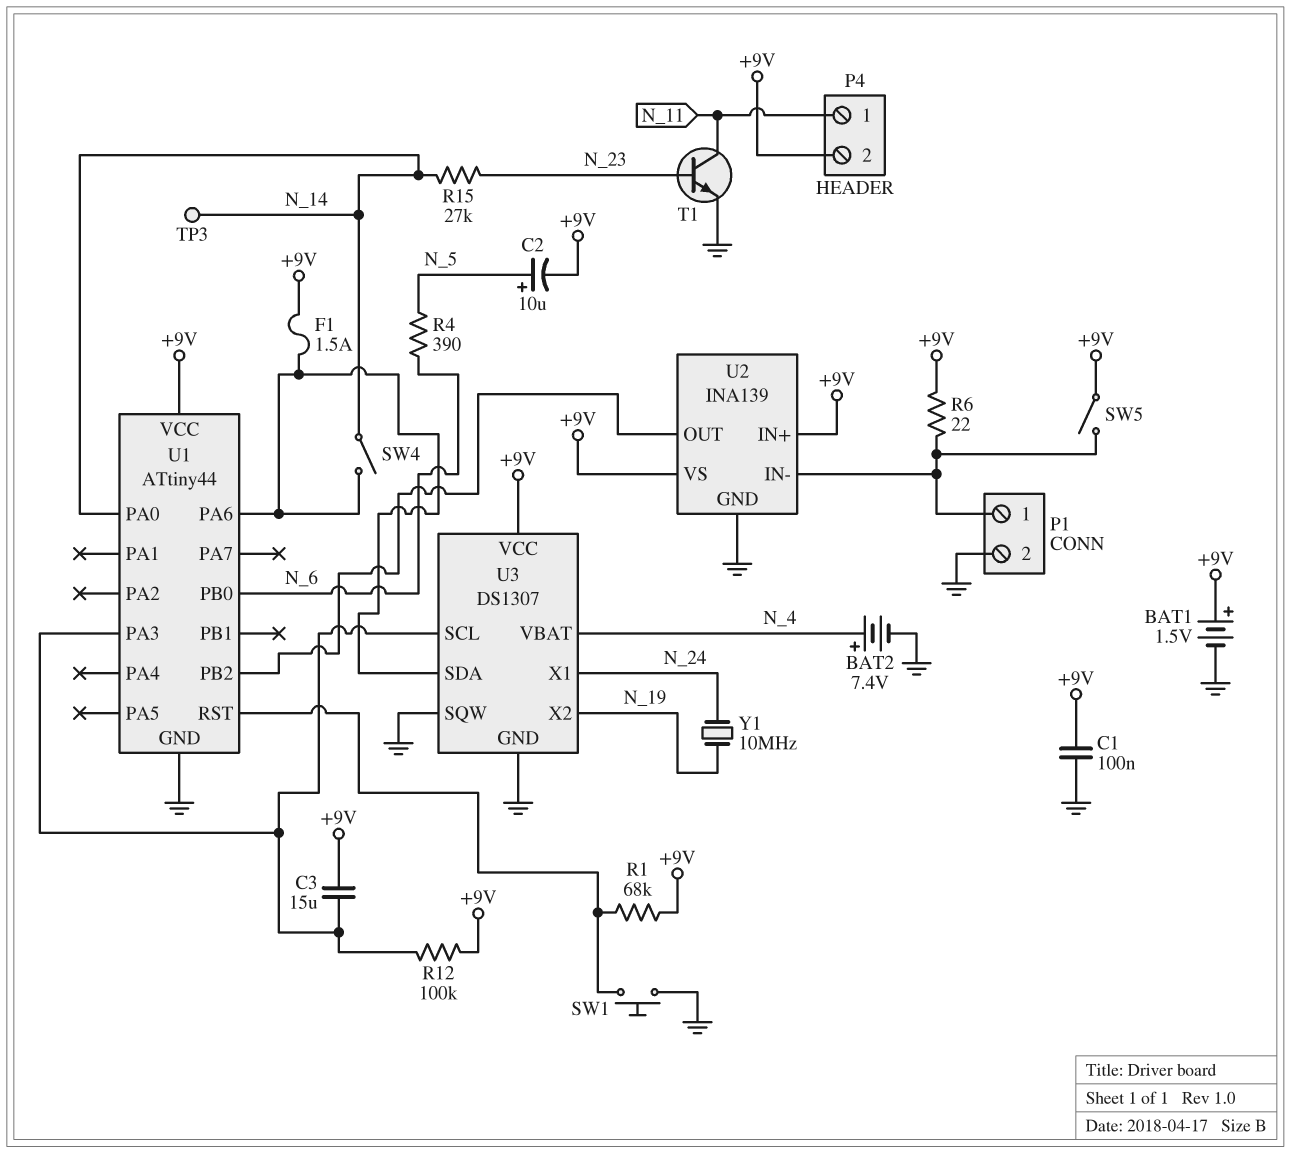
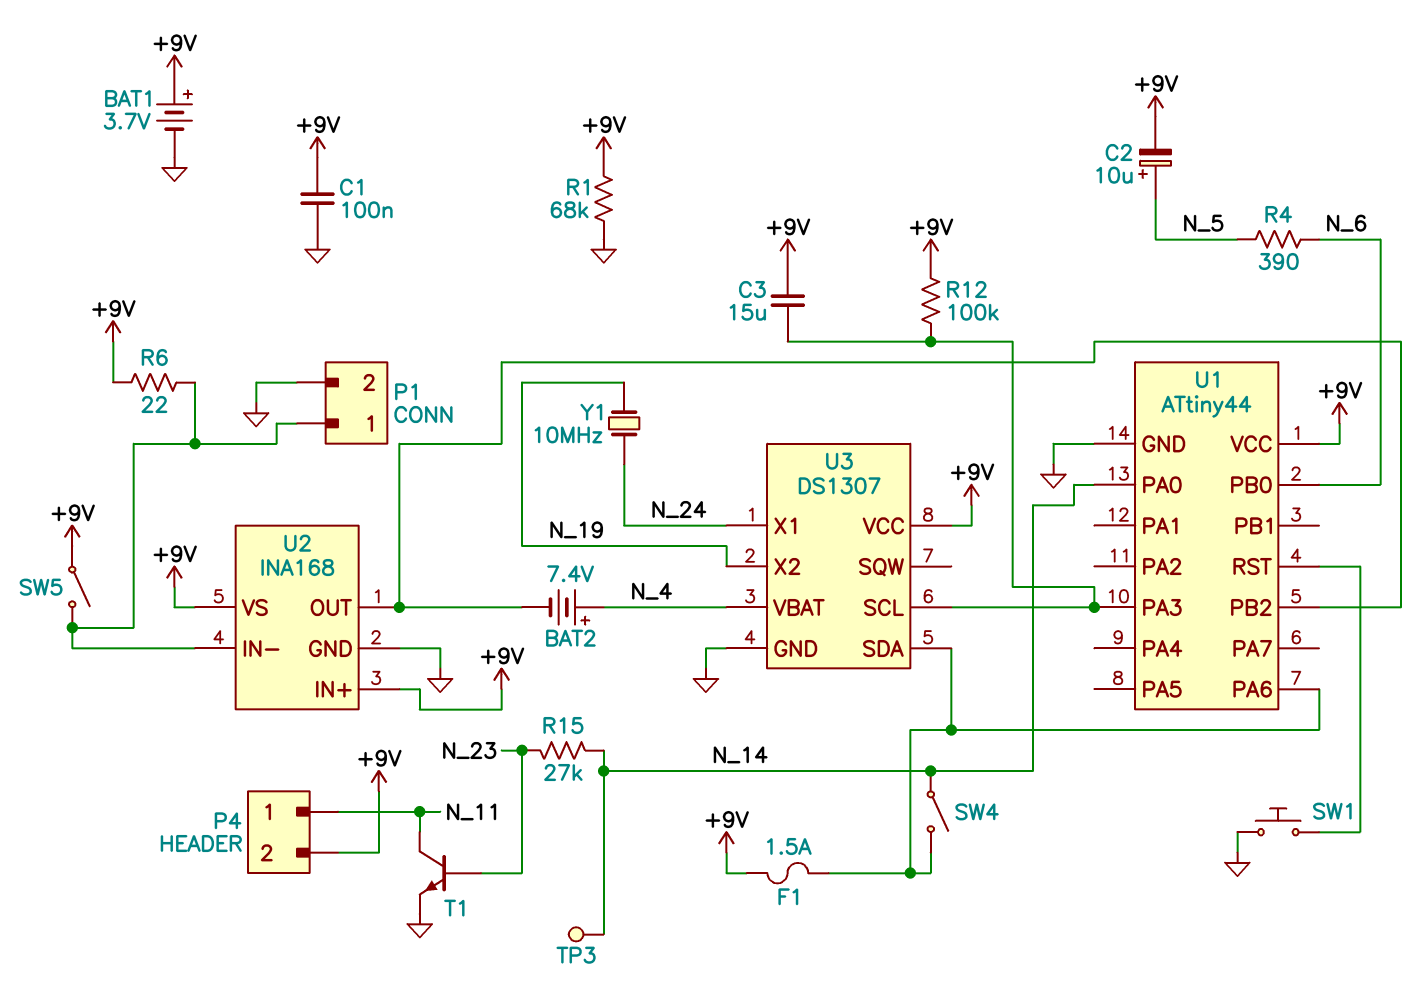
BAT1: 1.5V (plus +9V, minus GND) -> 3.7V (plus +9V, minus GND)
BAT2: 7.4V (plus N_4, minus GND) -> 7.4V (plus N_4, minus U1/PB2)
R1: 68k (+9V, U1/RST) -> 68k (+9V, GND)
U2: INA139 -> INA168
U3 pin SQW: GND -> none

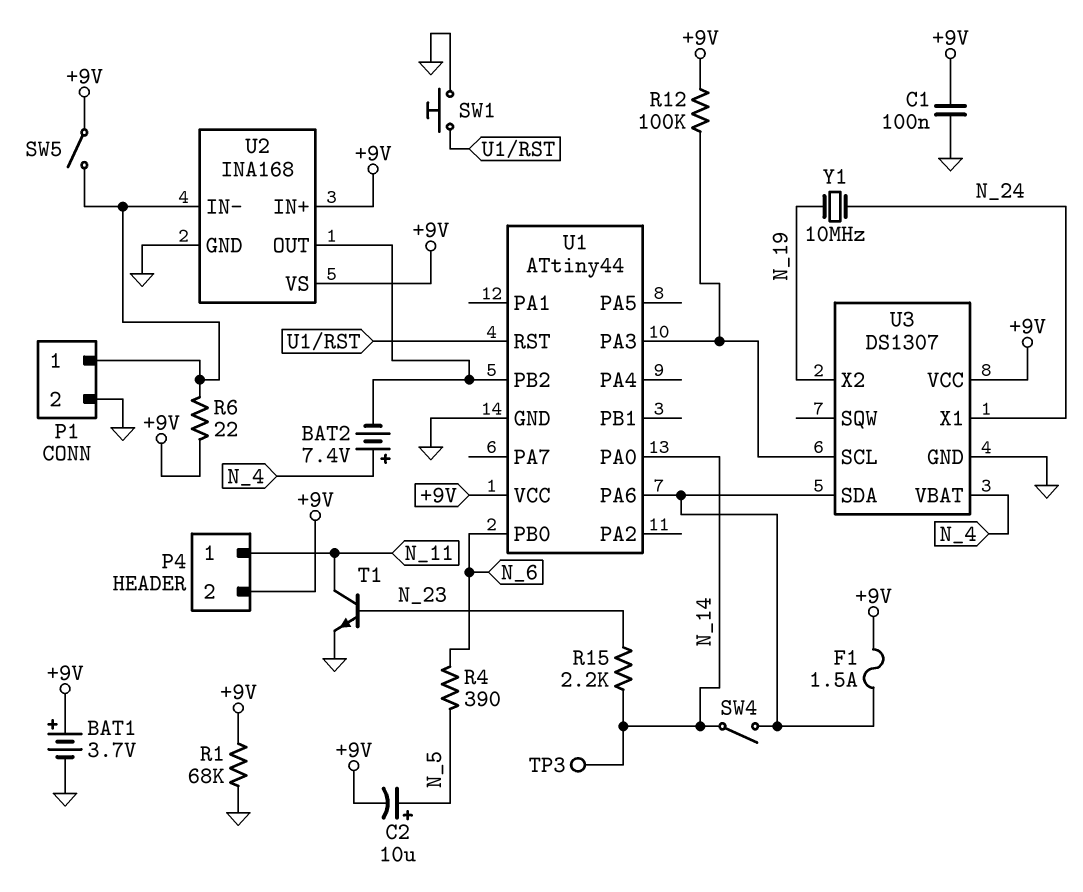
C3: 15uF (+9V, U1/PA3) -> none
R15: 27k (N_14, N_23) -> 2.2k (N_14, N_23)

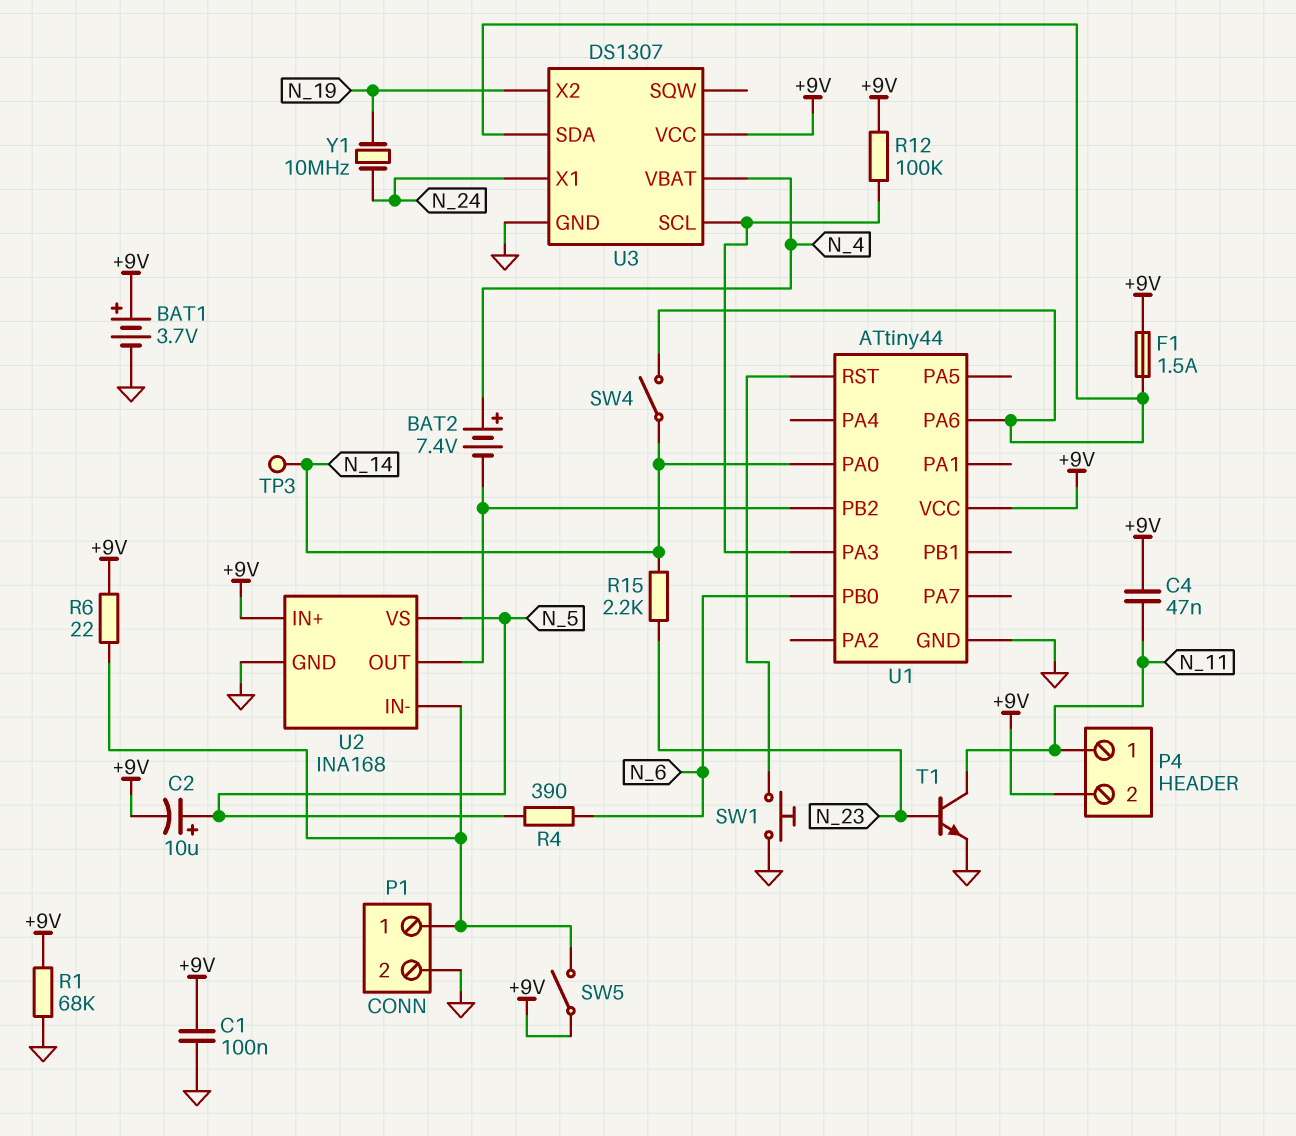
C4: none -> 47nF (+9V, N_11)
U2 pin VS: +9V -> N_5

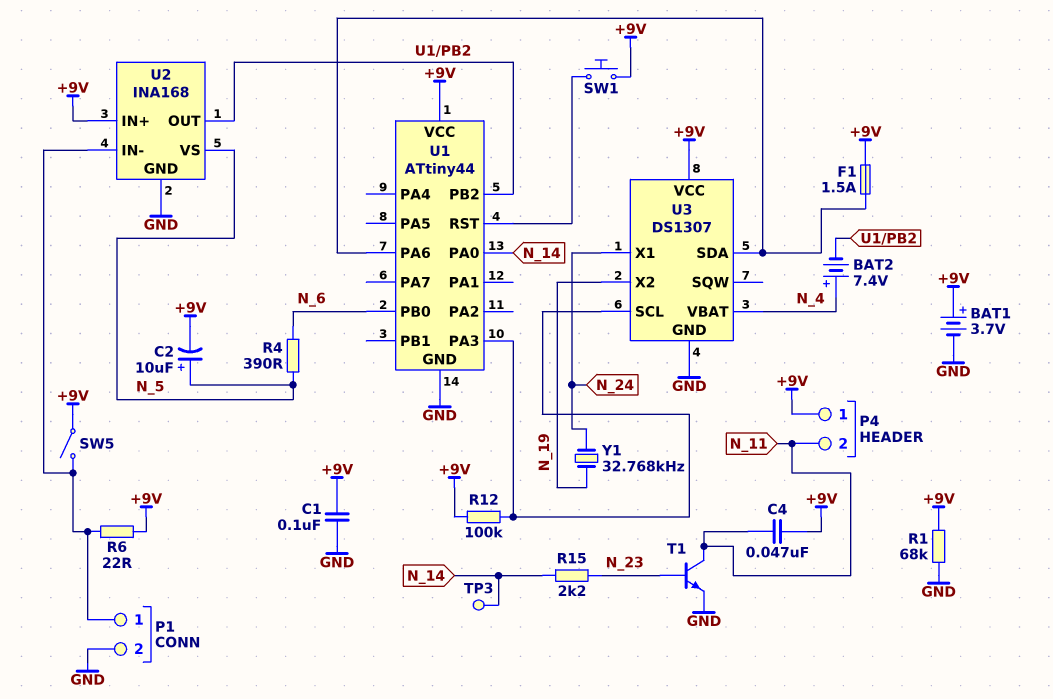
P4 pin 1: N_11 -> +9V
P4 pin 2: +9V -> N_11
SW1: button (GND, U1/RST) -> button (+9V, U1/RST)
SW4: switch (N_14, U1/PA6) -> none
Y1: 10MHz (N_19, N_24) -> 32.768kHz (N_19, N_24)

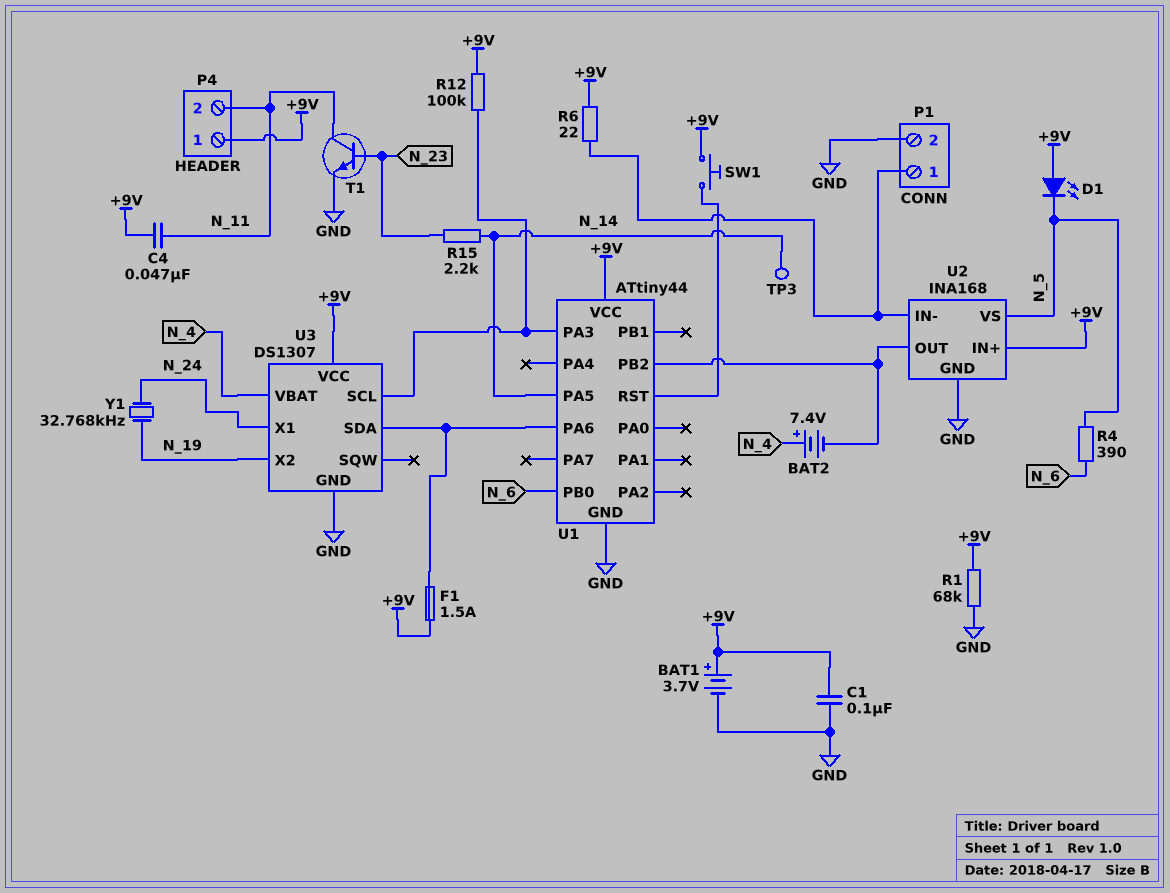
C2: 10uF (plus N_5, minus +9V) -> none
D1: none -> LED (A +9V, K N_5)
SW5: switch (+9V, P1/1) -> none
U1 pin PA0: N_14 -> none
U1 pin PA5: none -> N_14

